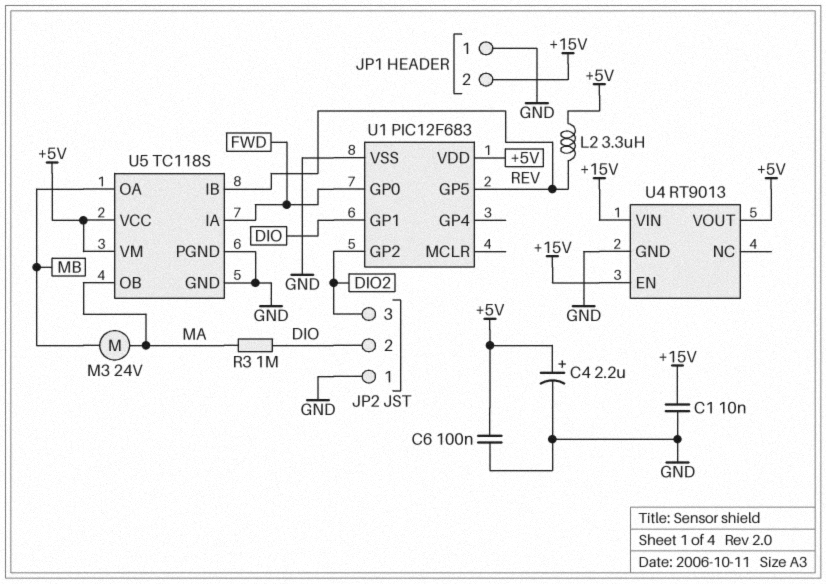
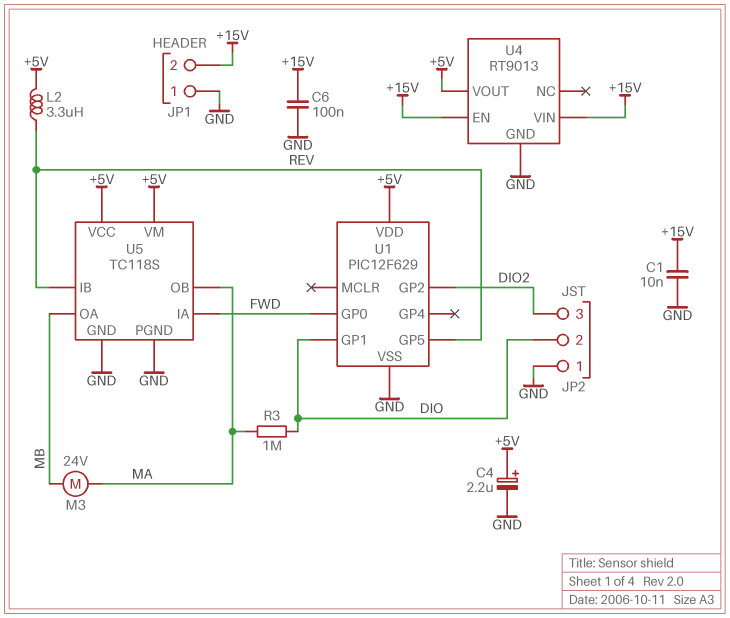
C6: 100nF (+5V, GND) -> 100nF (+15V, GND)
U1: PIC12F683 -> PIC12F629

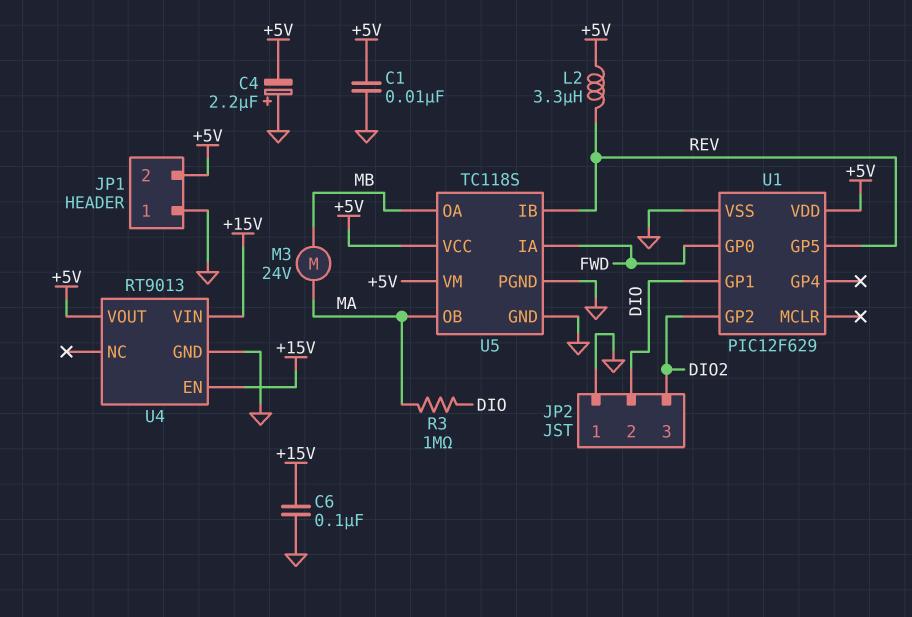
C1: 10nF (+15V, GND) -> 10nF (+5V, GND)
C4: 2.2uF (plus +5V, minus GND) -> 2.2uF (plus GND, minus +5V)
JP1 pin 2: +15V -> +5V

